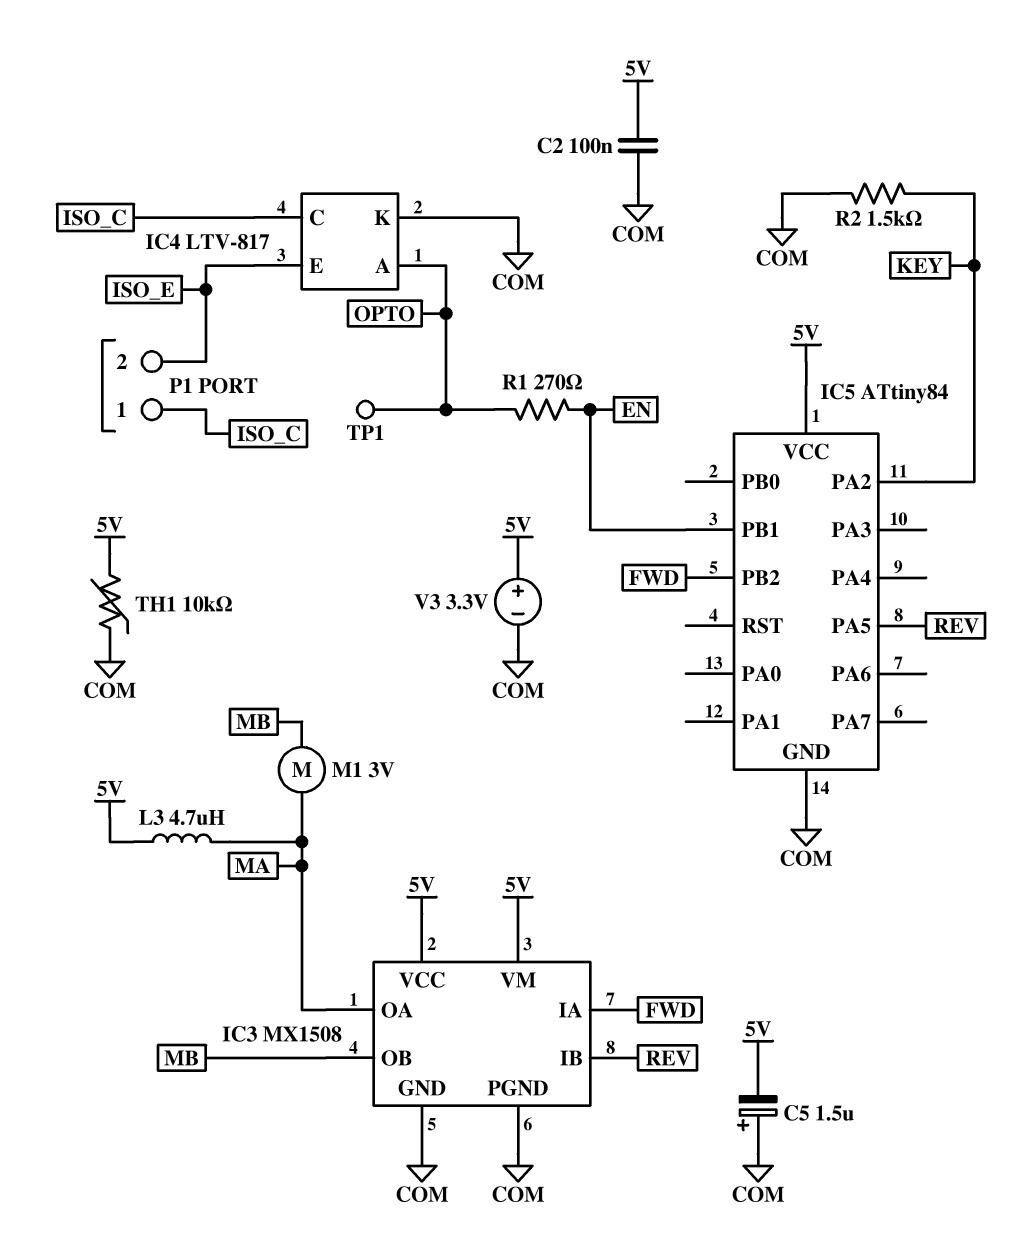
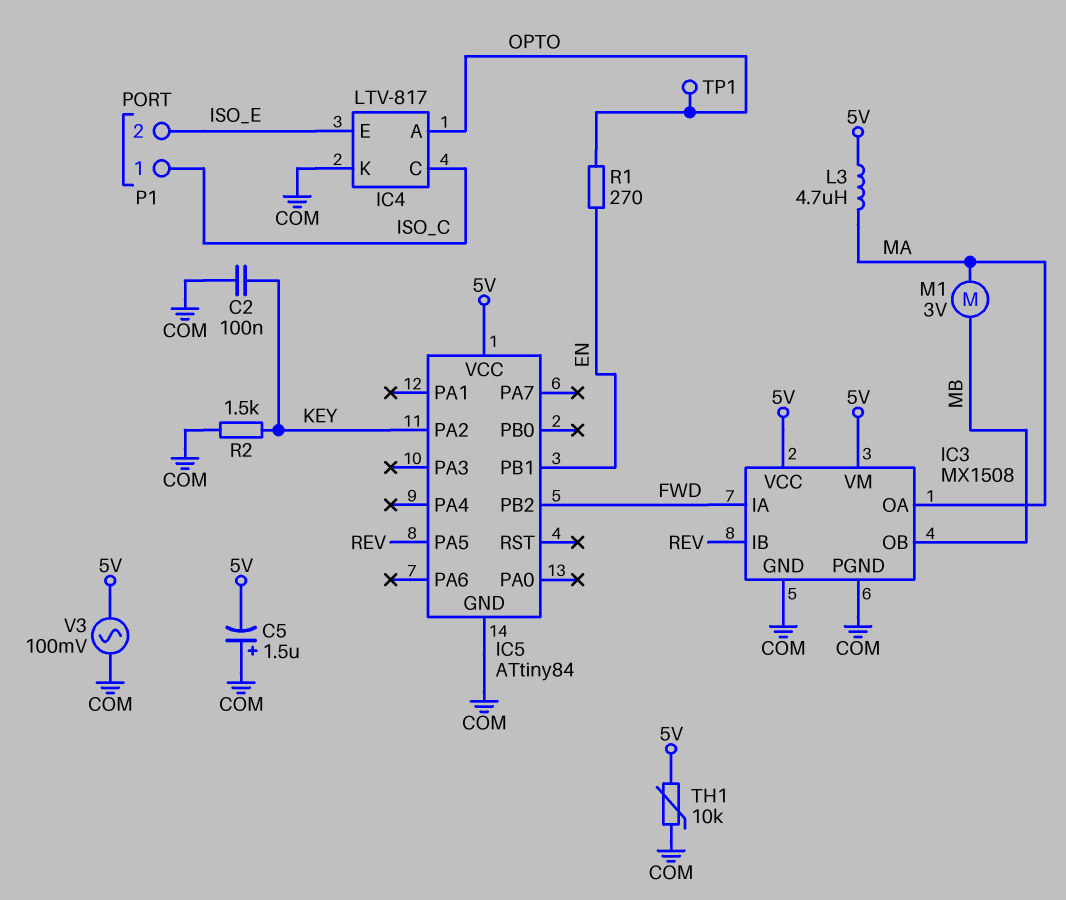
C2: 100nF (5V, COM) -> 100nF (COM, KEY)
V3: 3.3V (plus 5V, minus COM) -> AC 100mV (5V, COM)

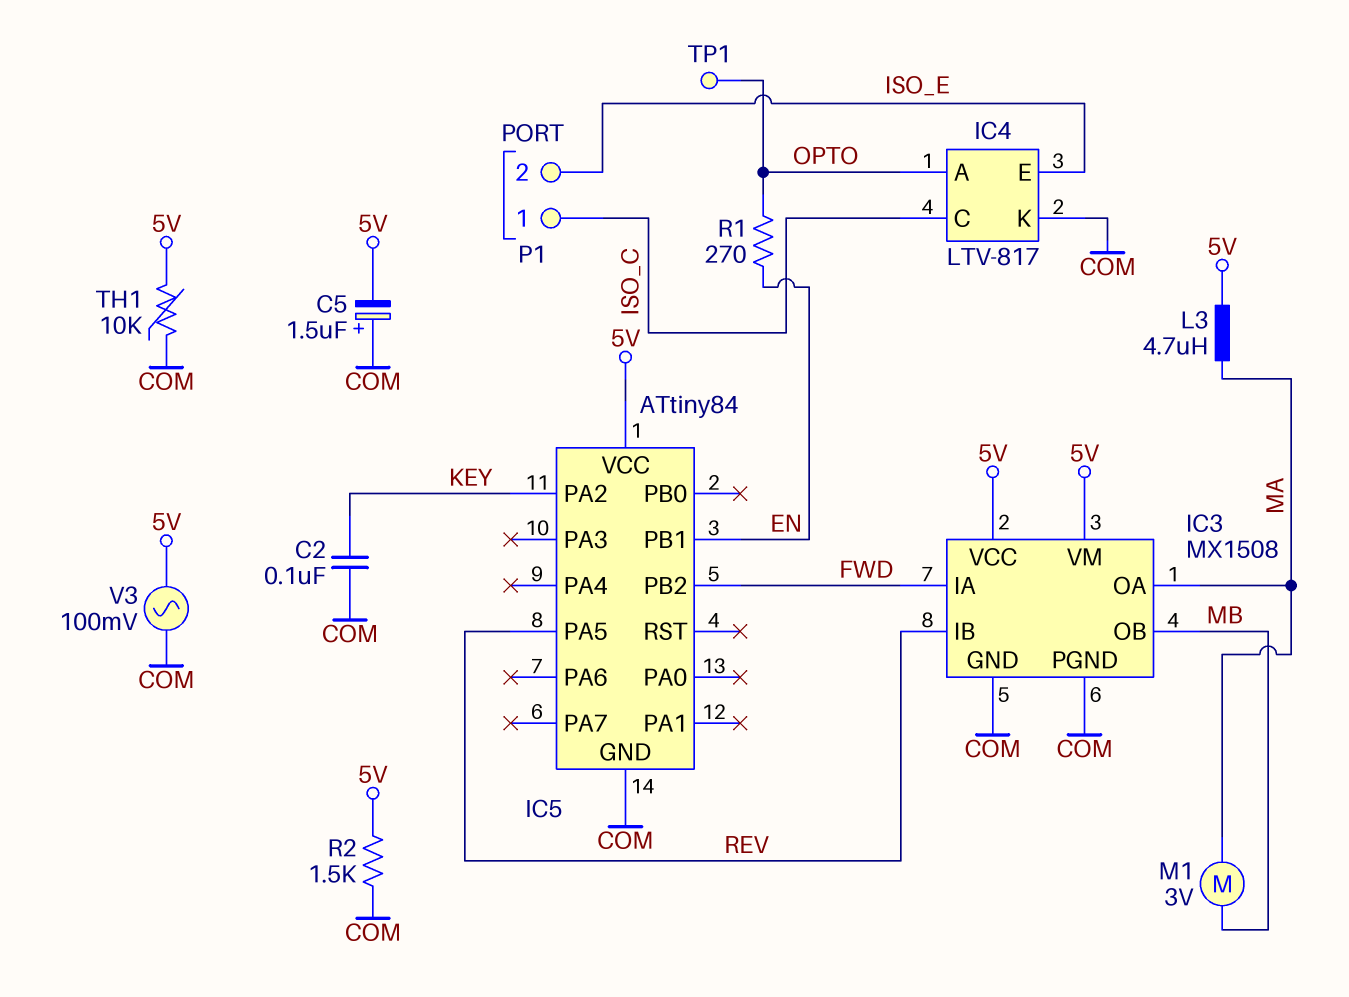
R2: 1.5k (COM, KEY) -> 1.5k (5V, COM)

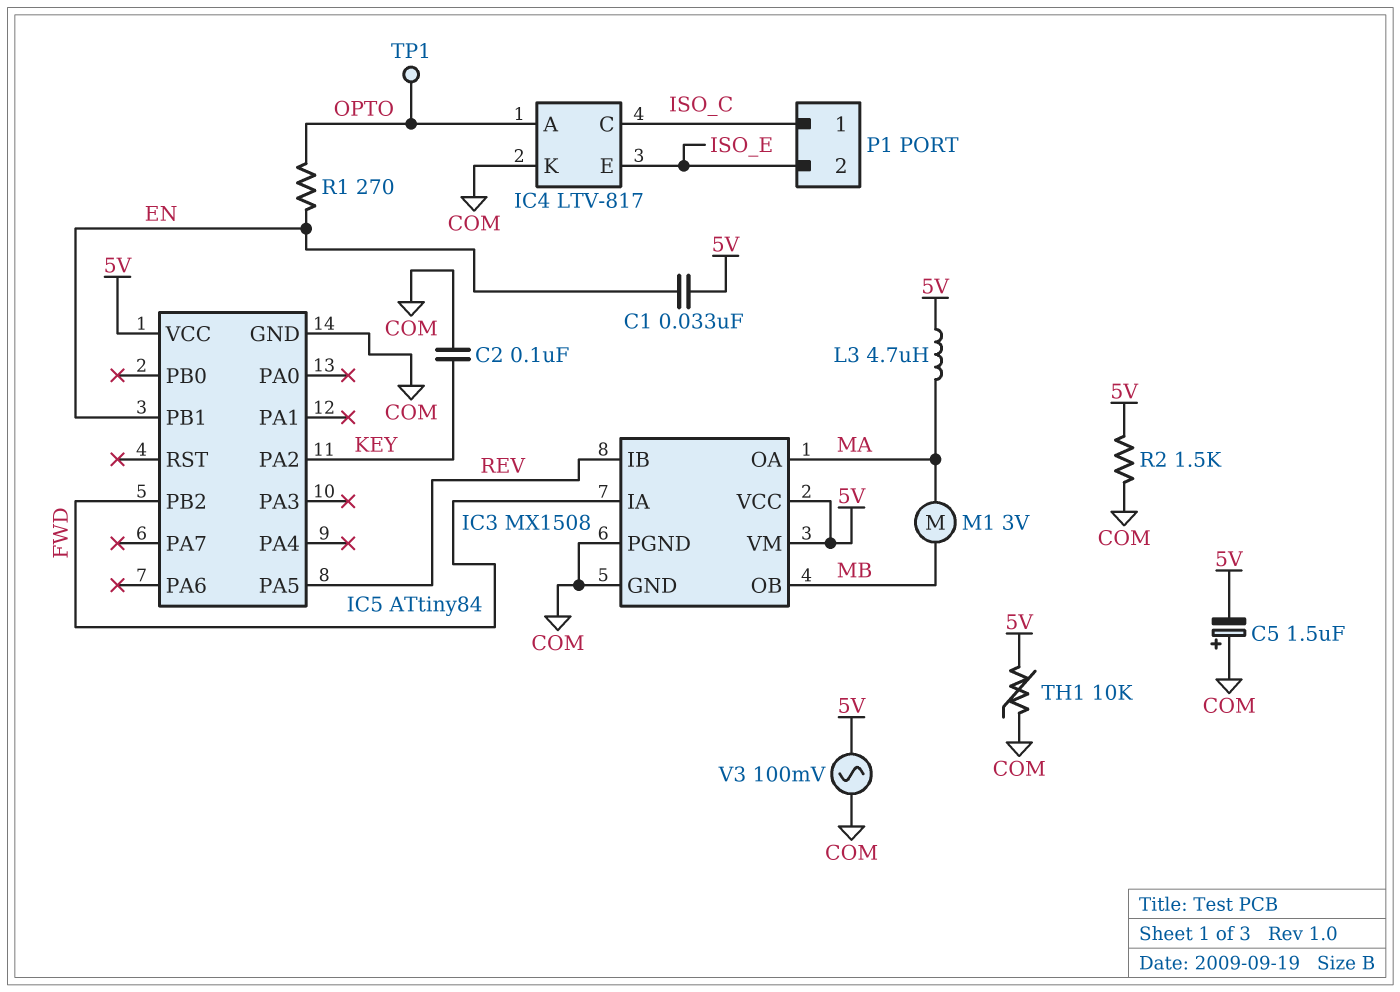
C1: none -> 33nF (5V, EN)

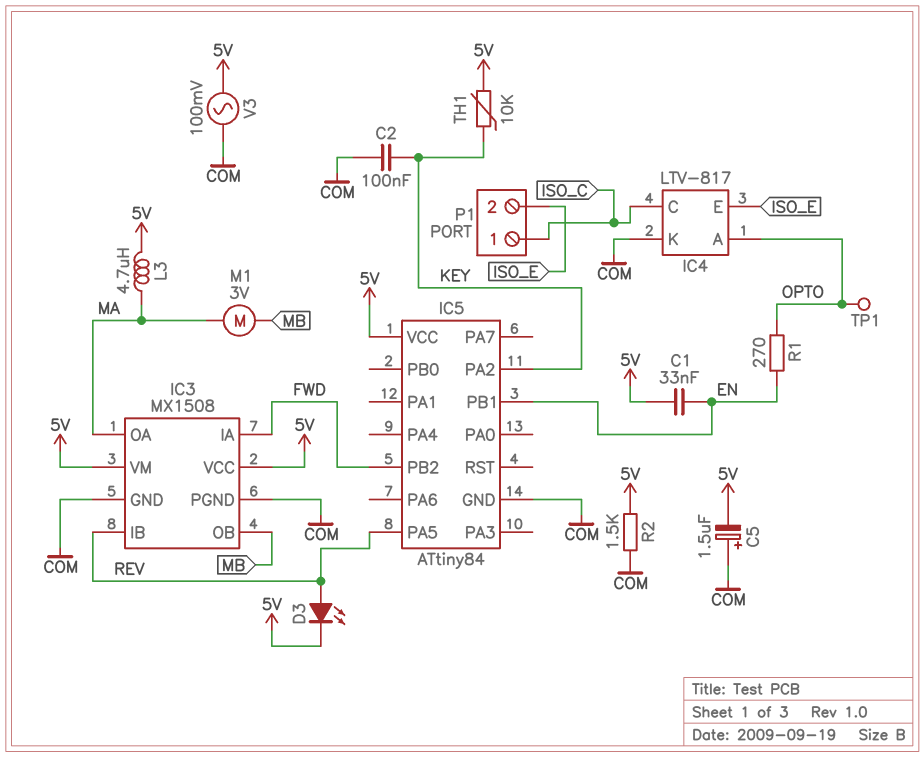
D3: none -> LED (A REV, K 5V)
TH1: 10k (5V, COM) -> 10k (5V, KEY)

